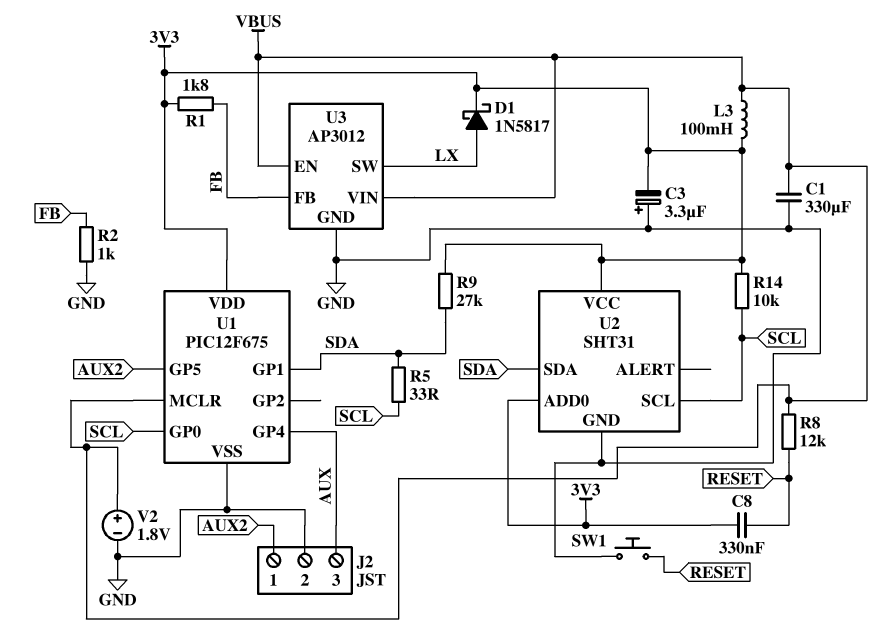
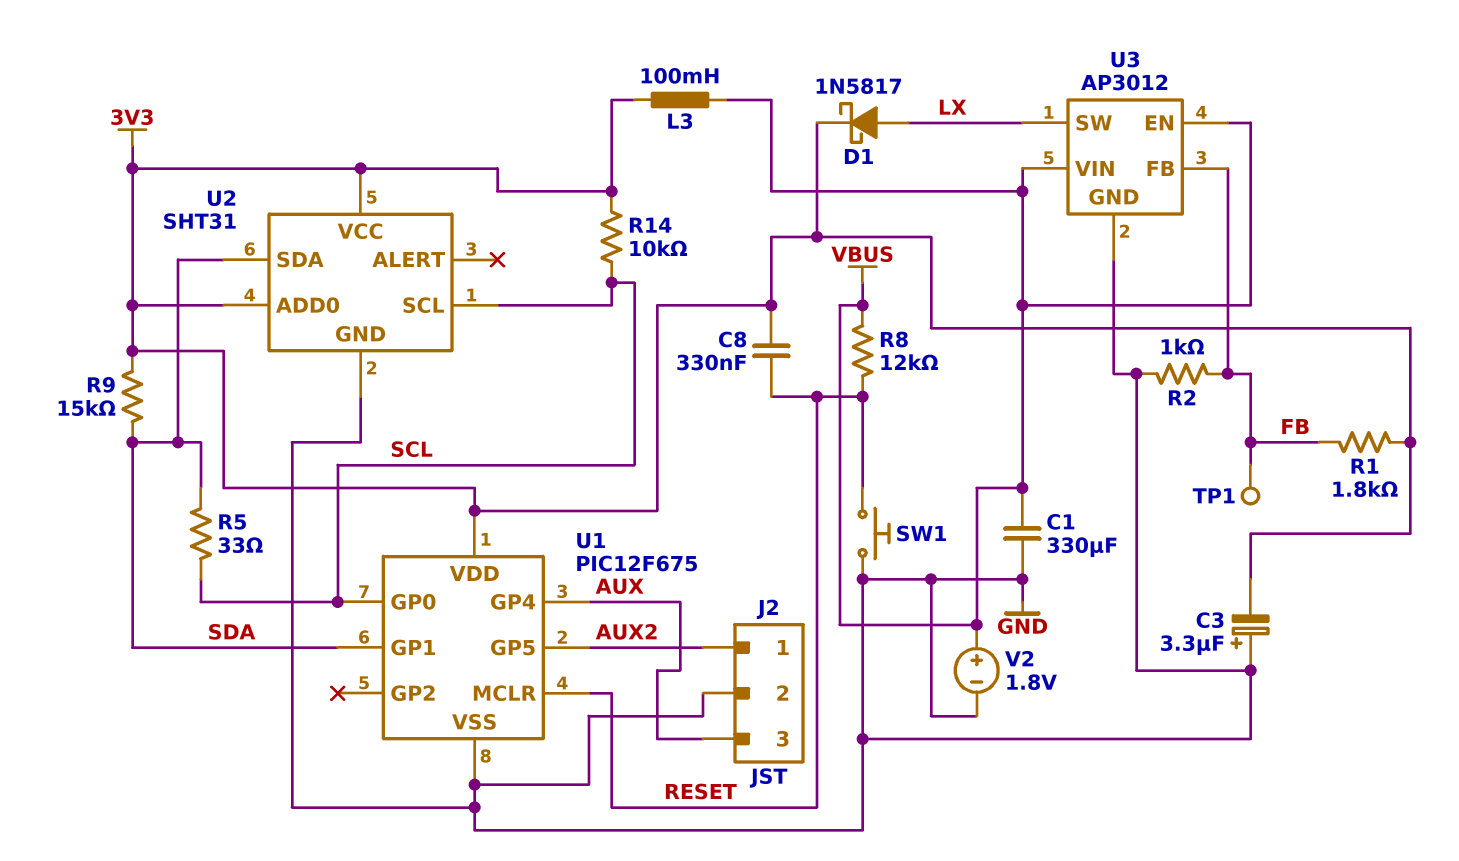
R9: 27k (3V3, SDA) -> 15k (3V3, SDA)
TP1: none -> test point (FB)
U1 pin MCLR: VBUS -> RESET

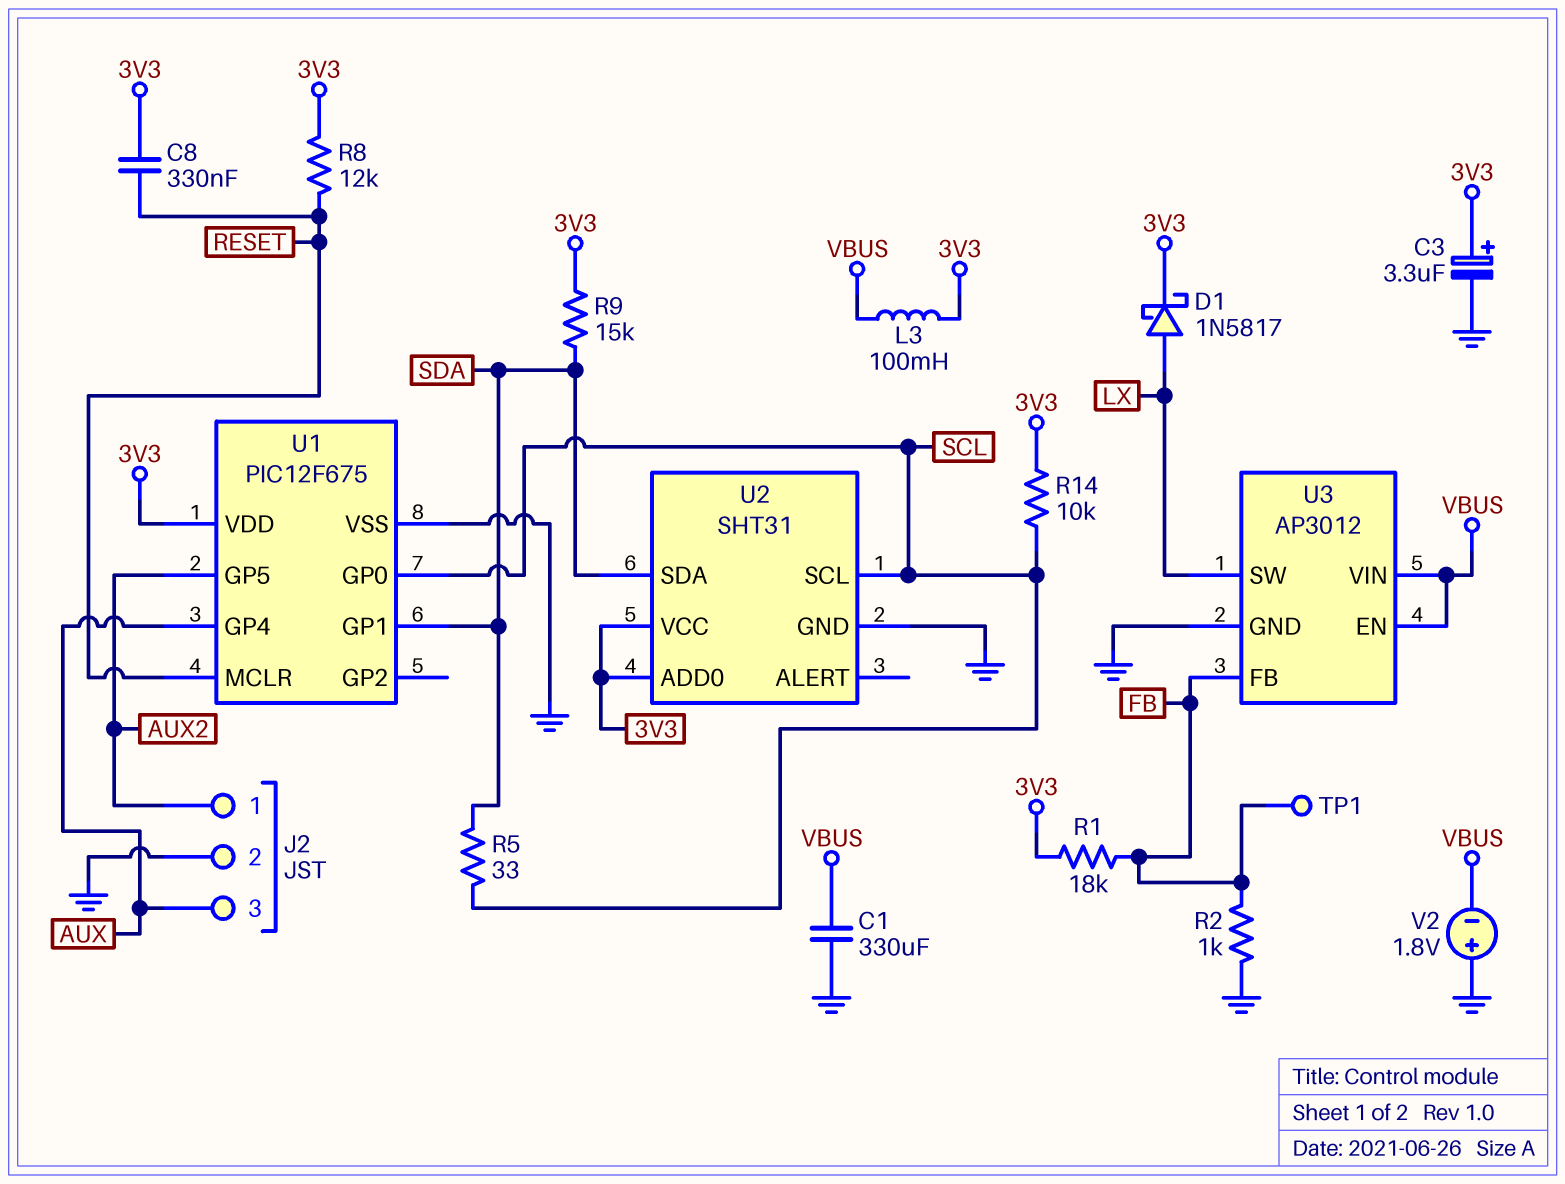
C3: 3.3uF (plus GND, minus 3V3) -> 3.3uF (plus 3V3, minus GND)
R1: 1.8k (3V3, FB) -> 18k (3V3, FB)
R8: 12k (RESET, VBUS) -> 12k (3V3, RESET)
SW1: button (GND, RESET) -> none
V2: 1.8V (plus VBUS, minus GND) -> 1.8V (plus GND, minus VBUS)

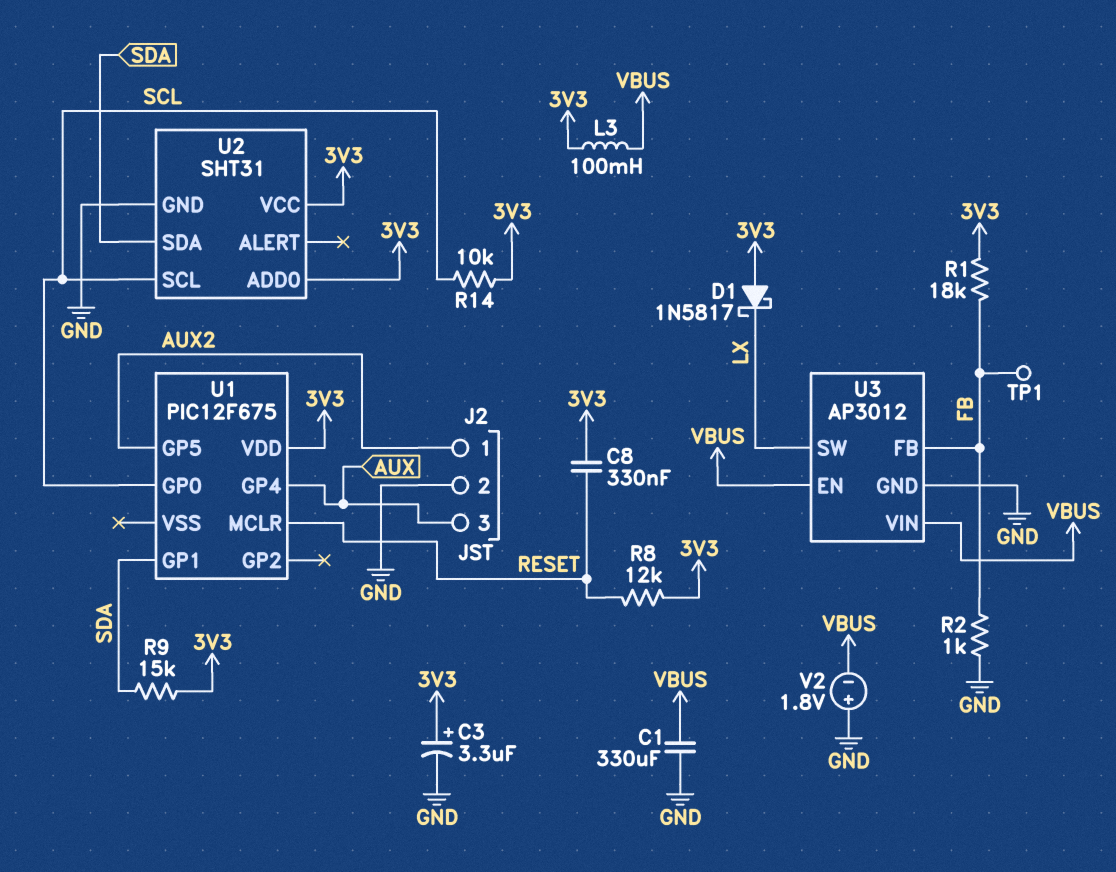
D1: schottky 1N5817 (A LX, K 3V3) -> schottky 1N5817 (A 3V3, K LX)
R5: 33 (SCL, SDA) -> none
U1 pin VSS: GND -> none

